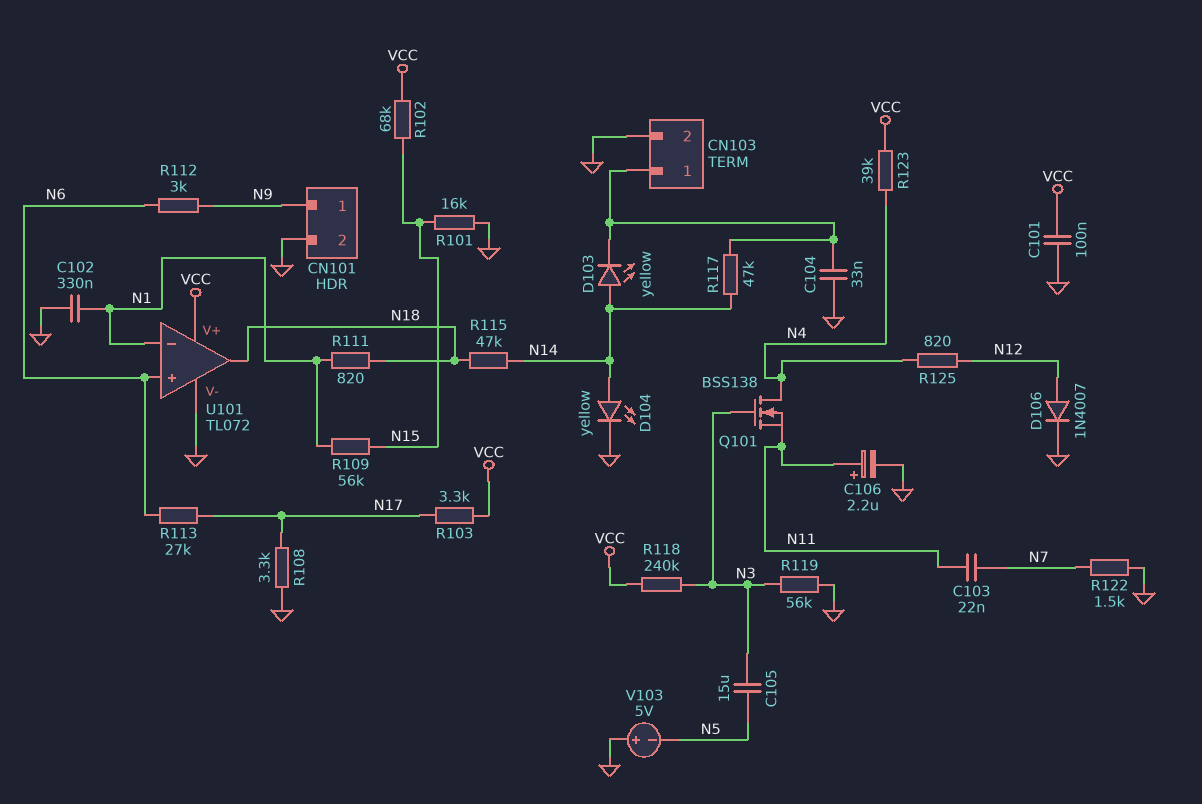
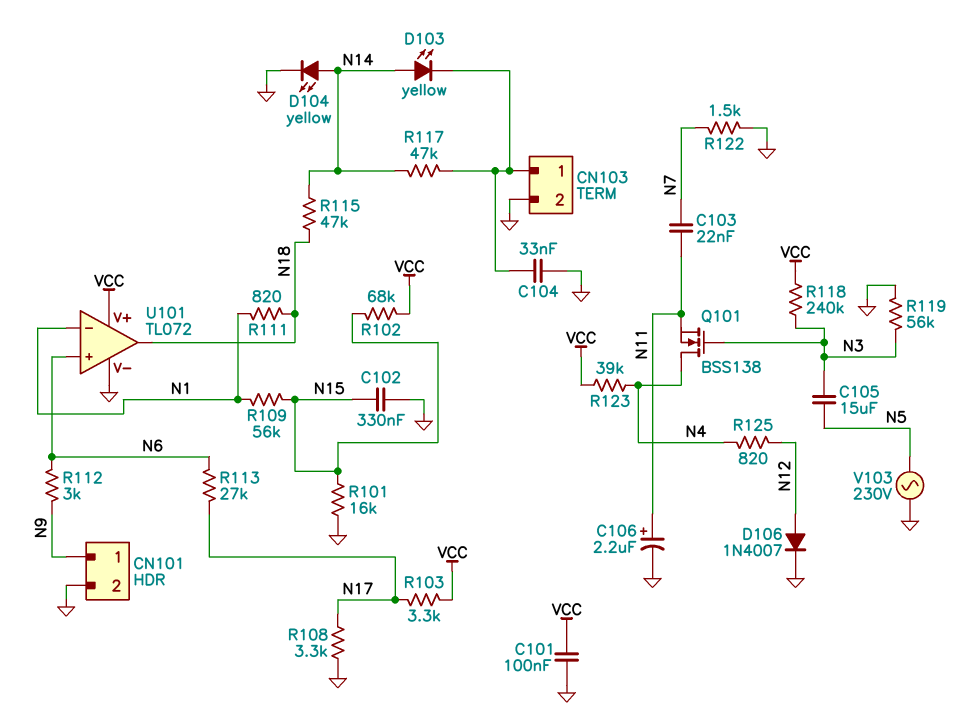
C102: 330nF (GND, N1) -> 330nF (GND, N15)
V103: 5V (plus GND, minus N5) -> AC 230V (GND, N5)

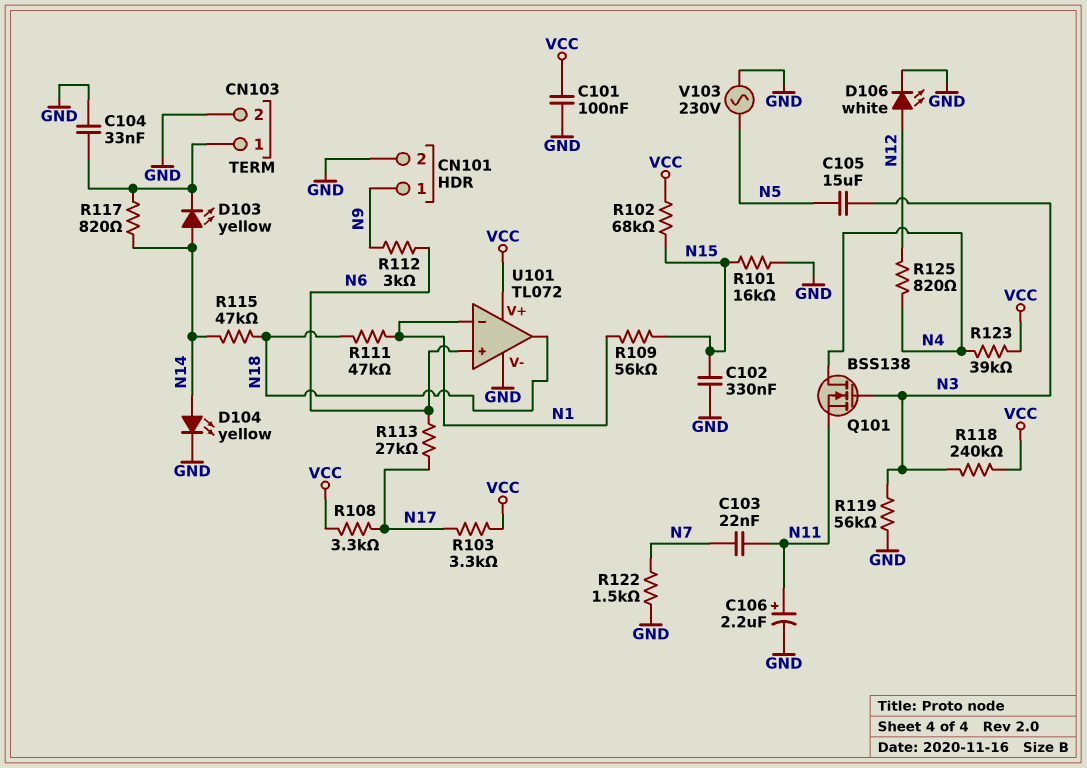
D106: diode 1N4007 (A N12, K GND) -> LED white (A N12, K GND)
R108: 3.3k (GND, N17) -> 3.3k (N17, VCC)
R111: 820 (N1, N18) -> 47k (N1, N18)
R117: 47k (CN103/1, N14) -> 820 (CN103/1, N14)

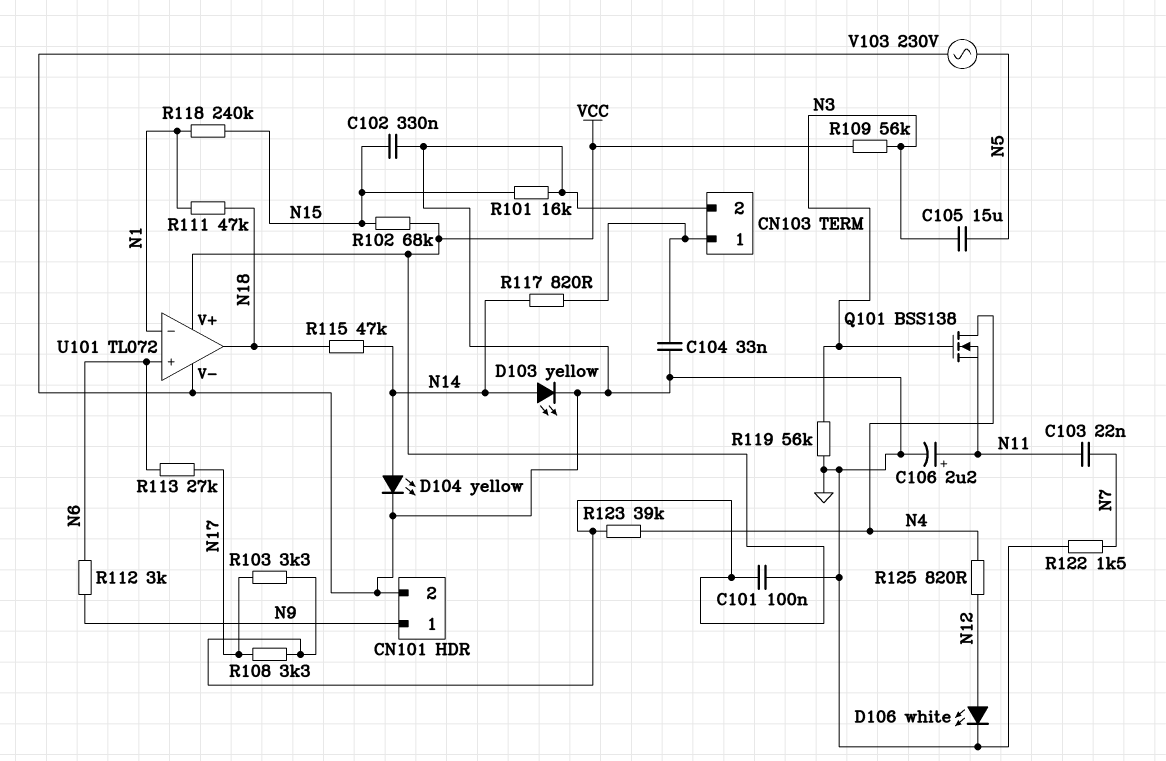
D103: LED yellow (A N14, K CN103/1) -> LED yellow (A N14, K GND)
R109: 56k (N1, N15) -> 56k (N3, VCC)
R118: 240k (N3, VCC) -> 240k (N1, N15)

